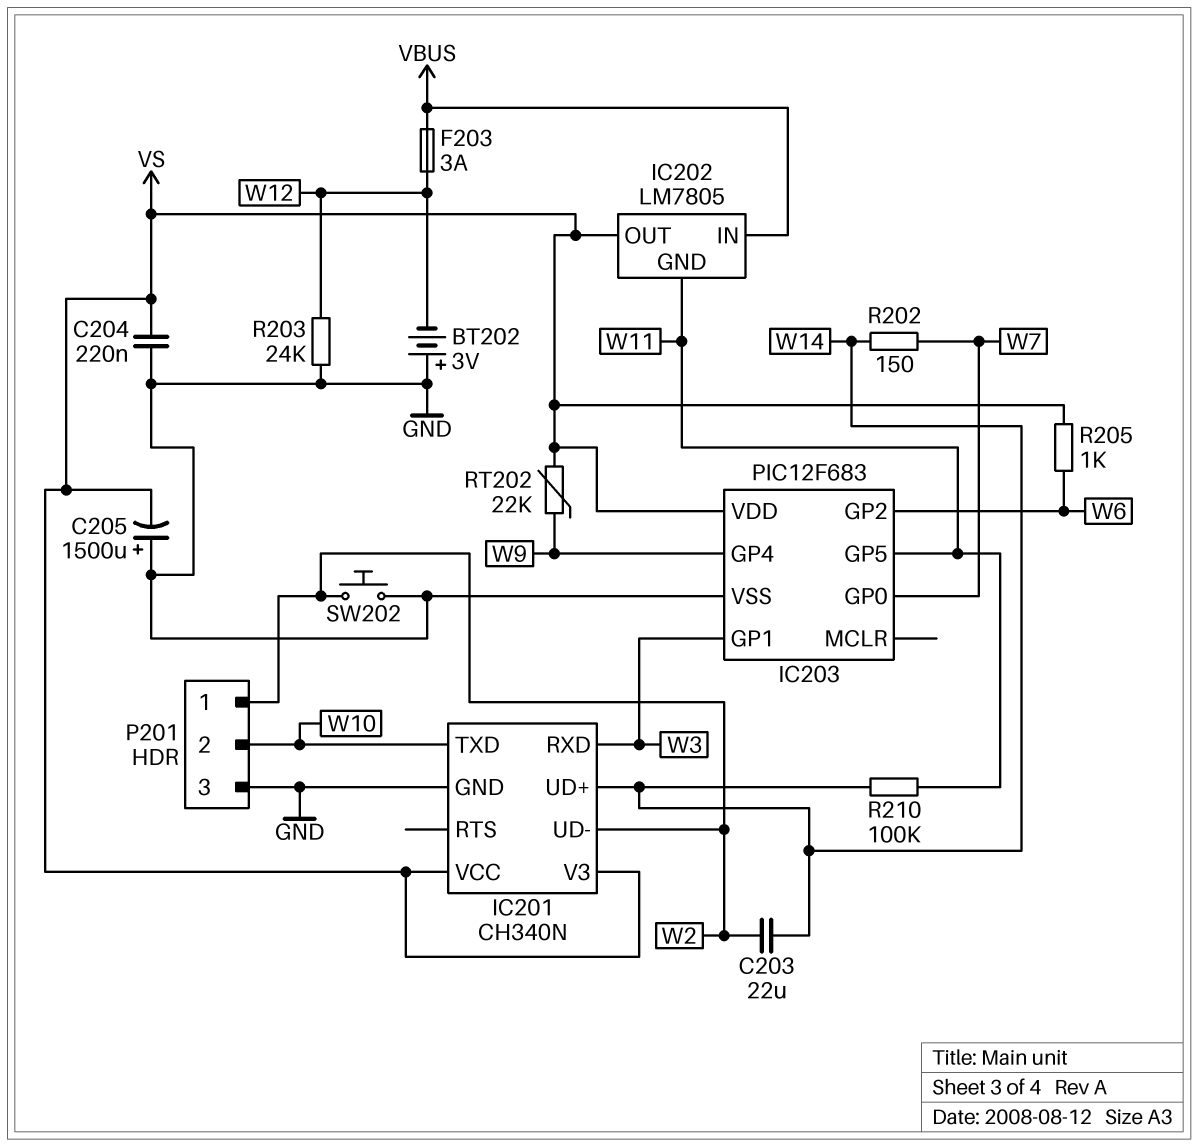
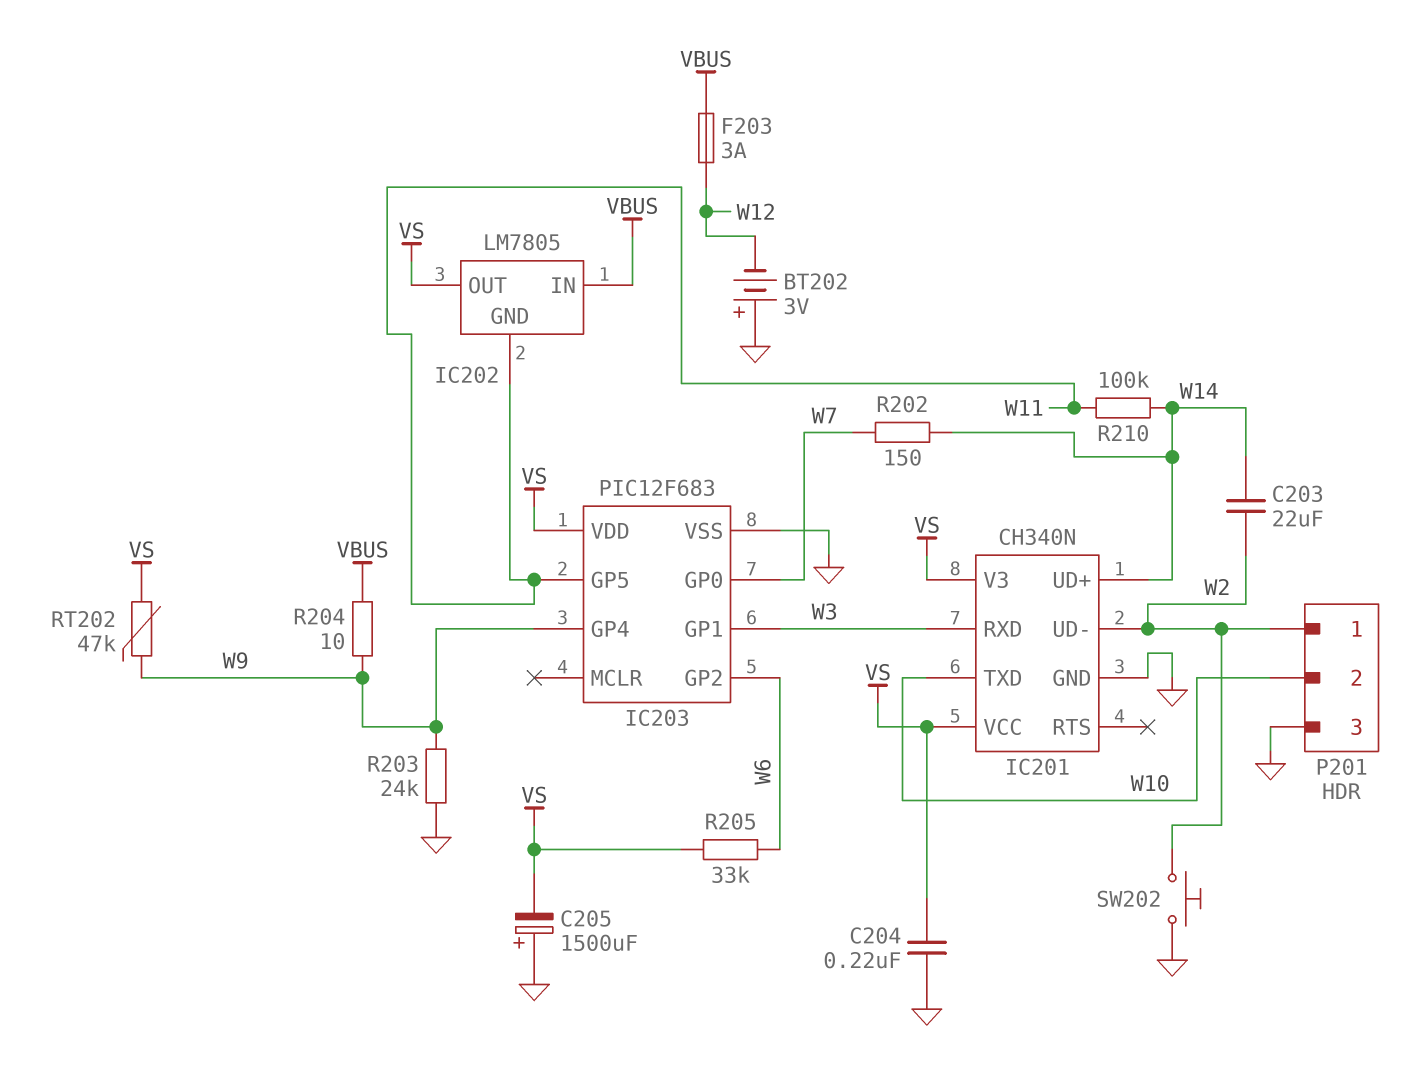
R203: 24k (GND, W12) -> 24k (GND, W9)
R204: none -> 10 (VBUS, W9)
R205: 1k (VS, W6) -> 33k (VS, W6)
RT202: 22k (VS, W9) -> 47k (VS, W9)

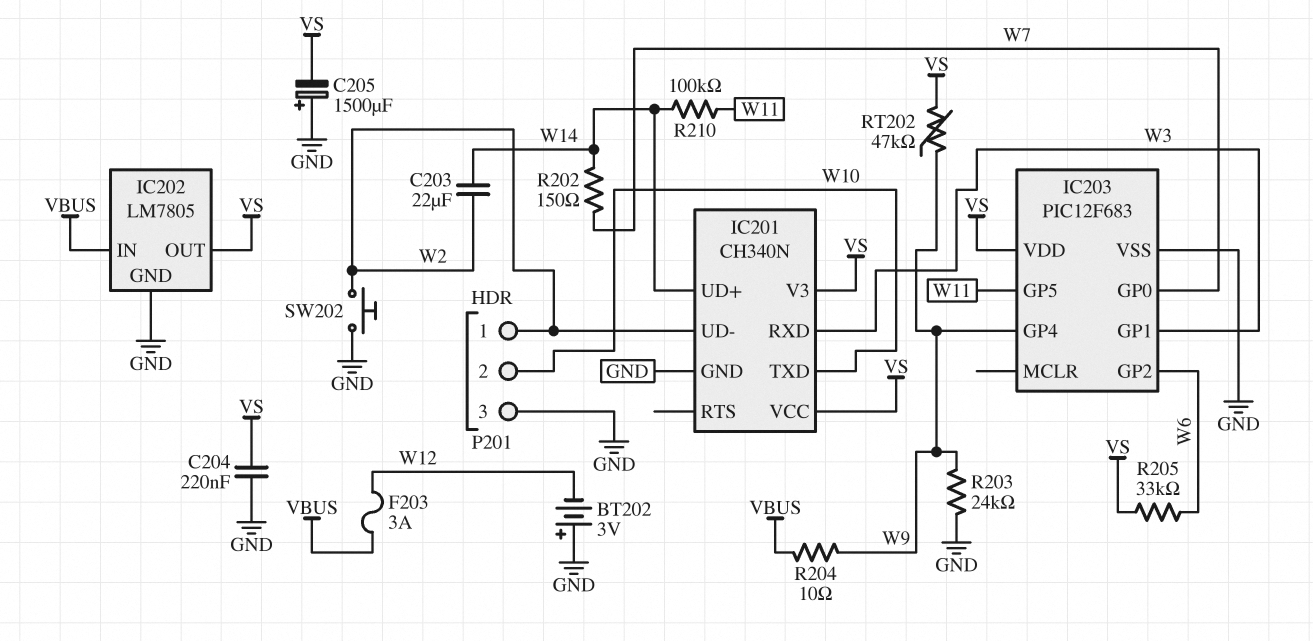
IC202 pin GND: W11 -> GND

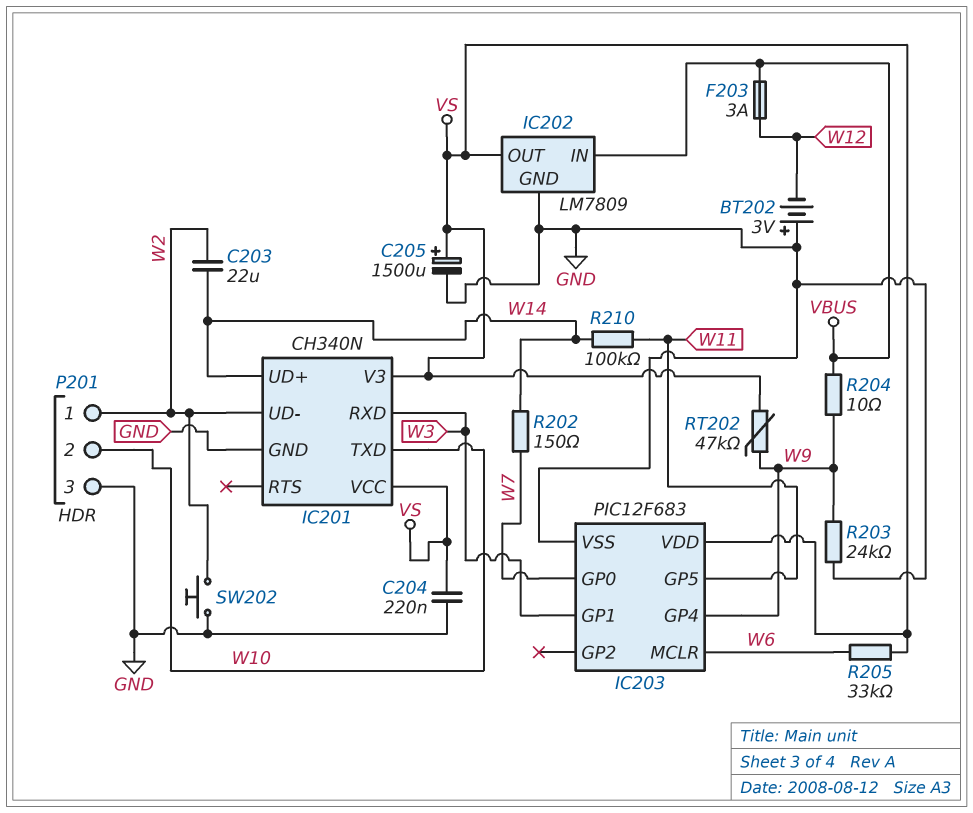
C205: 1500uF (plus GND, minus VS) -> 1500uF (plus VS, minus GND)
IC202: LM7805 -> LM7809
IC203 pin GP2: W6 -> none
IC203 pin MCLR: none -> W6

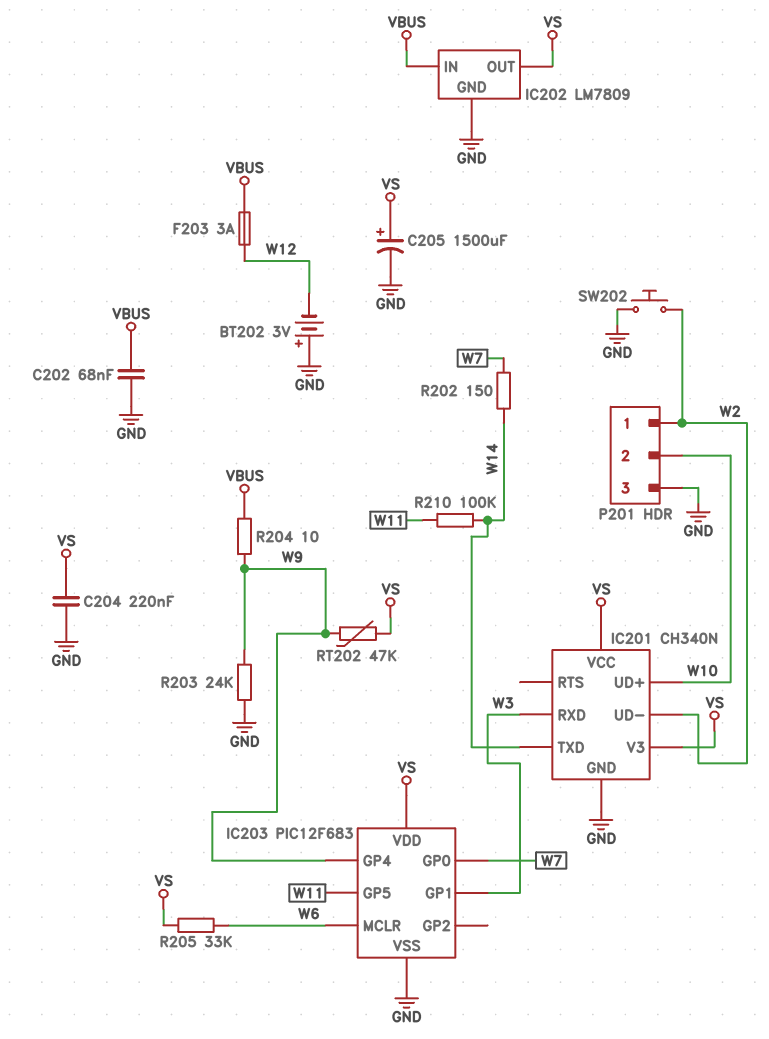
C202: none -> 68nF (GND, VBUS)
C203: 22uF (W2, W14) -> none
IC201 pin TXD: W10 -> W14
IC201 pin UD+: W14 -> W10

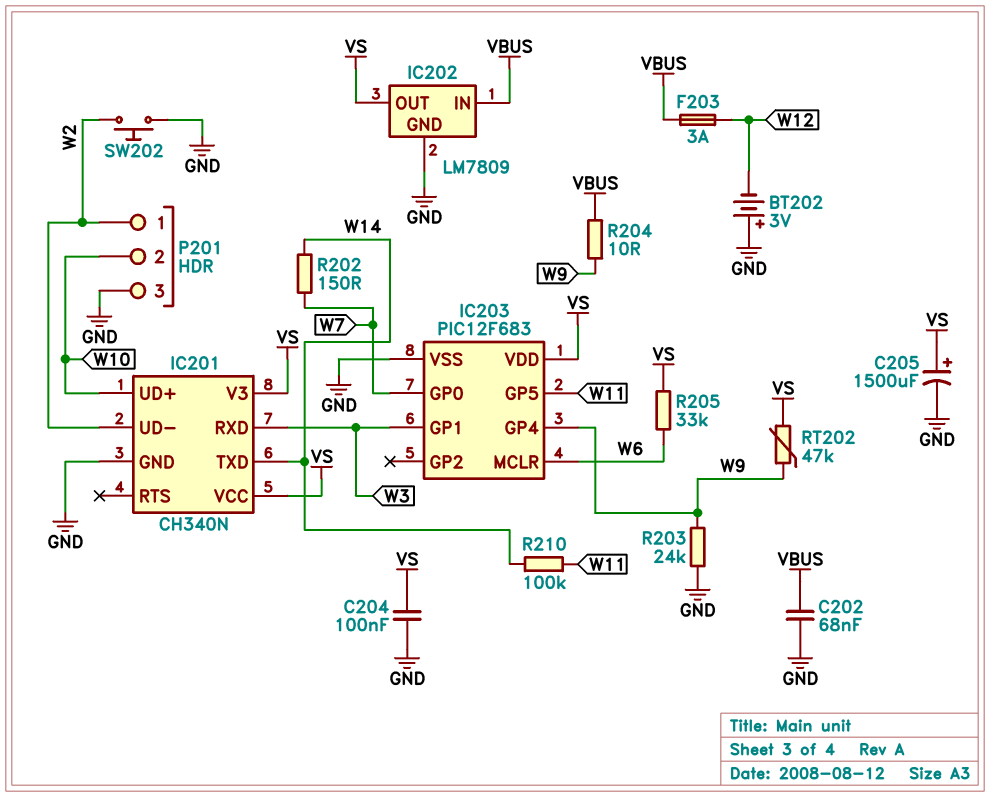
C204: 220nF (GND, VS) -> 100nF (GND, VS)

